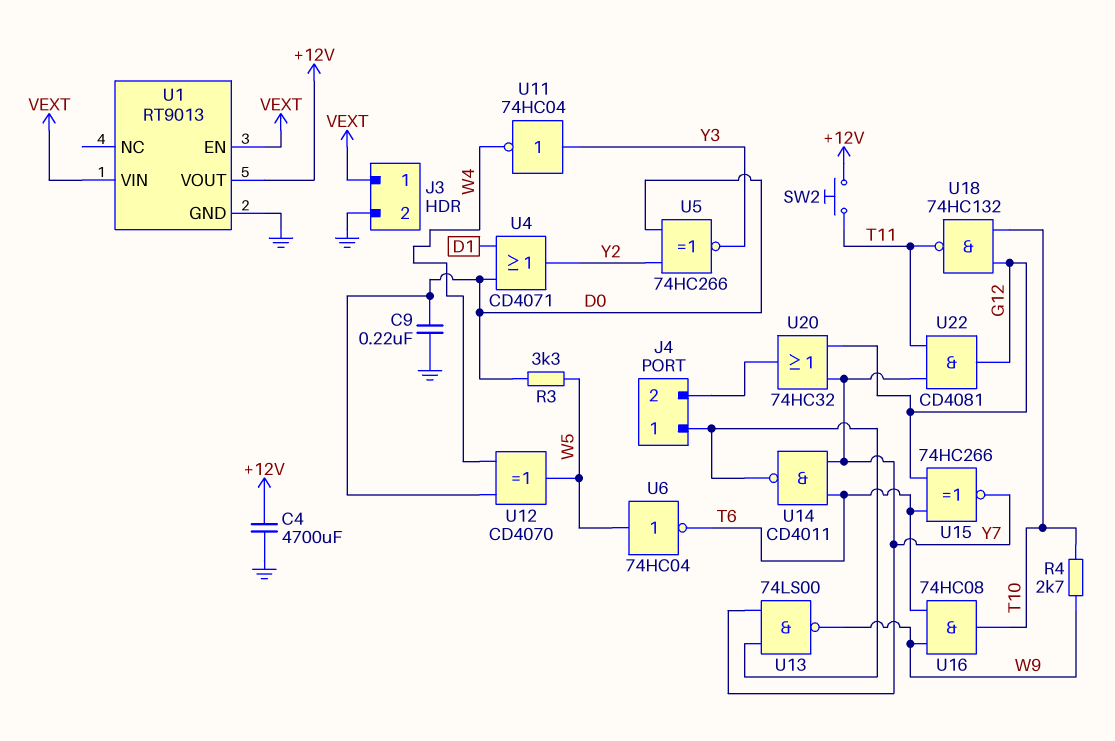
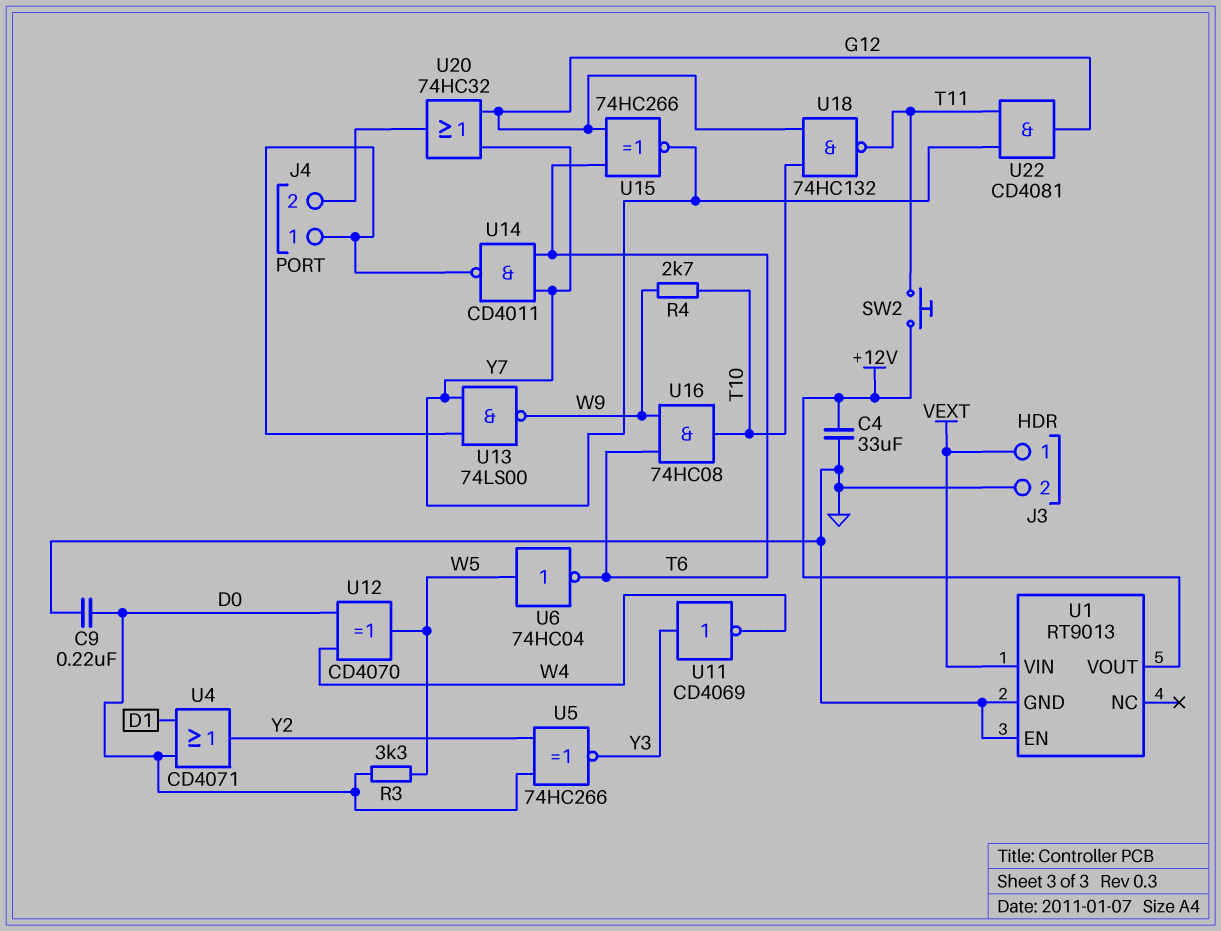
C4: 4700uF (+12V, GND) -> 33uF (+12V, GND)
U1 pin EN: VEXT -> GND
U11: NOT 74HC04 (in Y3, out W4) -> NOT CD4069 (in Y3, out W4)

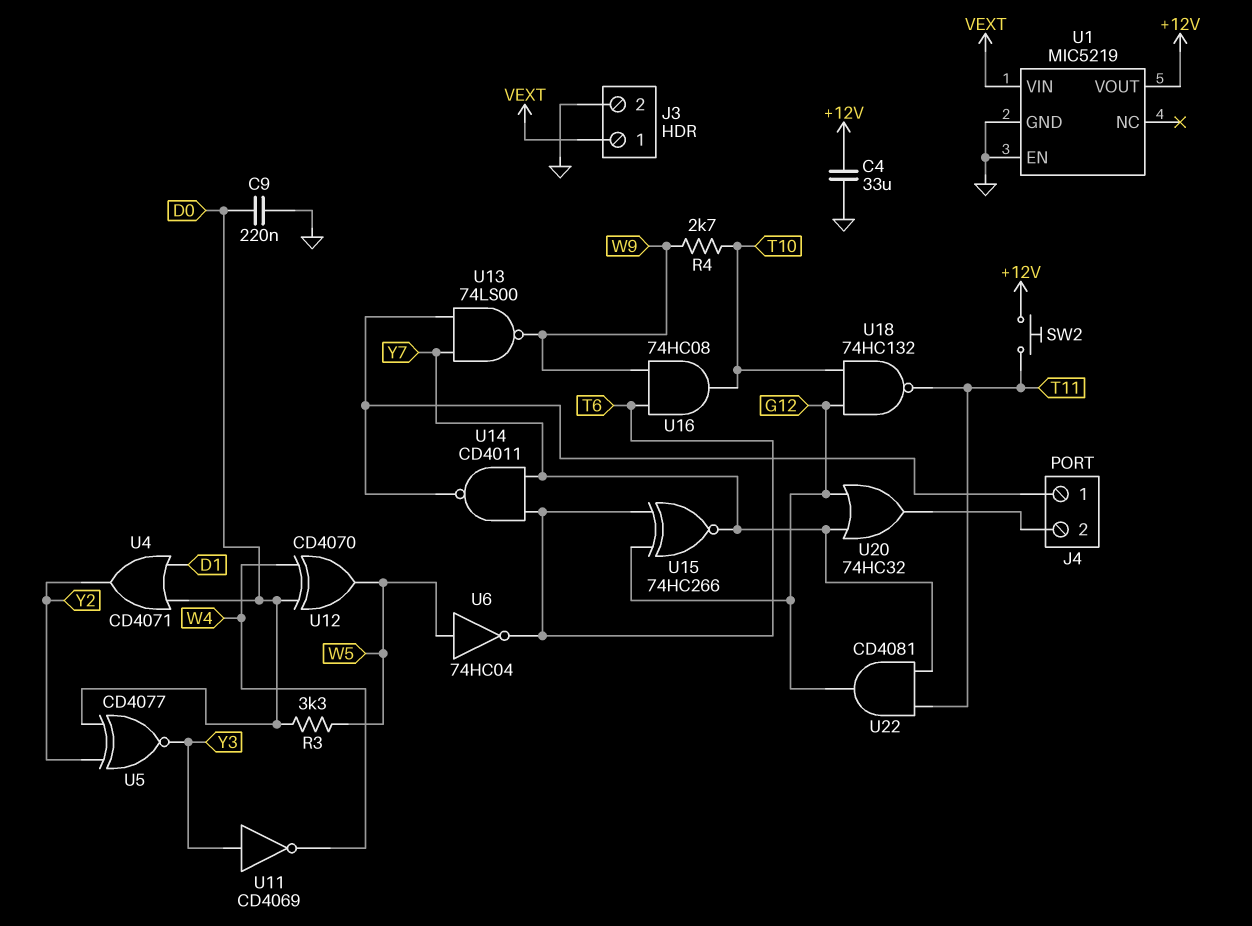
U1: RT9013 -> MIC5219
U5: XNOR 74HC266 (in D0, in Y2, out Y3) -> XNOR CD4077 (in D0, in Y2, out Y3)

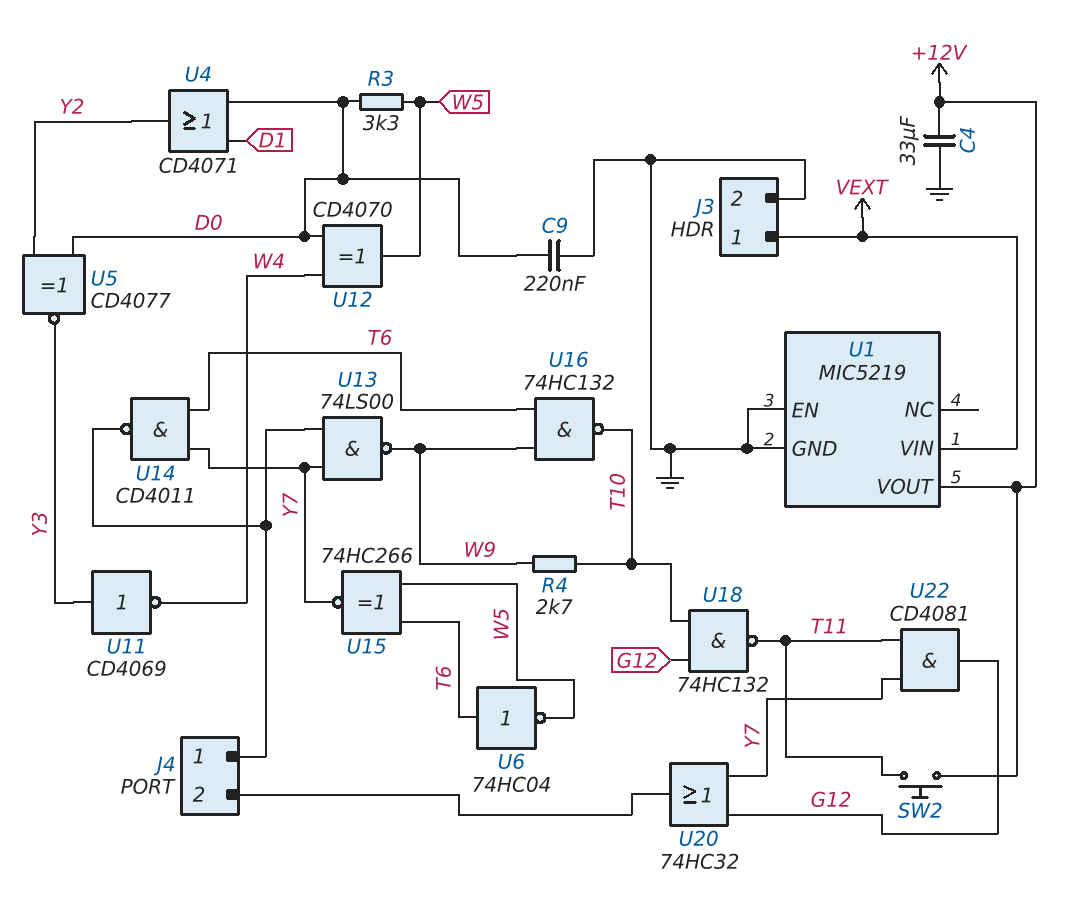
U6: NOT 74HC04 (in W5, out T6) -> NOT 74HC04 (in T6, out W5)
U15: XNOR 74HC266 (in G12, in T6, out Y7) -> XNOR 74HC266 (in T6, in W5, out Y7)
U16: AND 74HC08 (in T6, in W9, out T10) -> NAND 74HC132 (in T6, in W9, out T10)

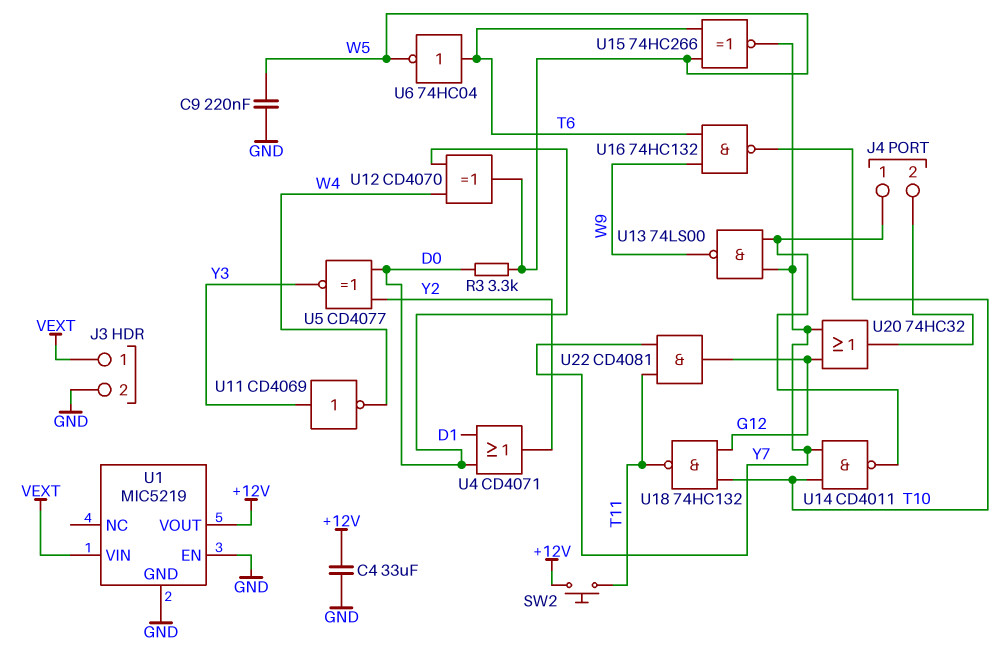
C9: 220nF (D0, GND) -> 220nF (GND, W5)
R4: 2.7k (T10, W9) -> none
U14: NAND CD4011 (in T6, in Y7, out J4/1) -> NAND CD4011 (in T10, in Y7, out J4/1)

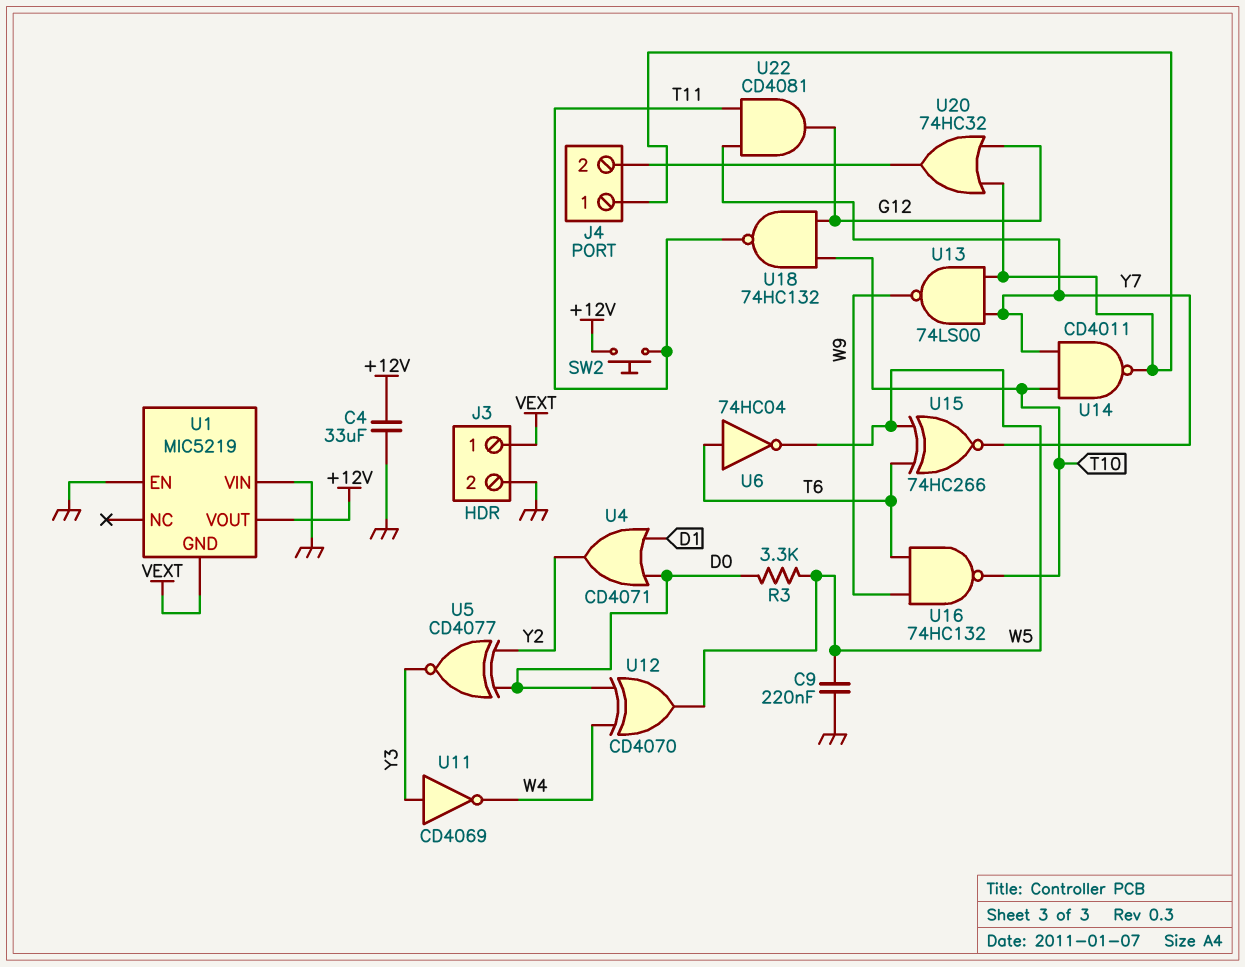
U1 pin GND: GND -> VEXT
U1 pin VIN: VEXT -> GND
U20: OR 74HC32 (in G12, in Y7, out J4/2) -> OR 74HC32 (in G12, in J4/1, out J4/2)

